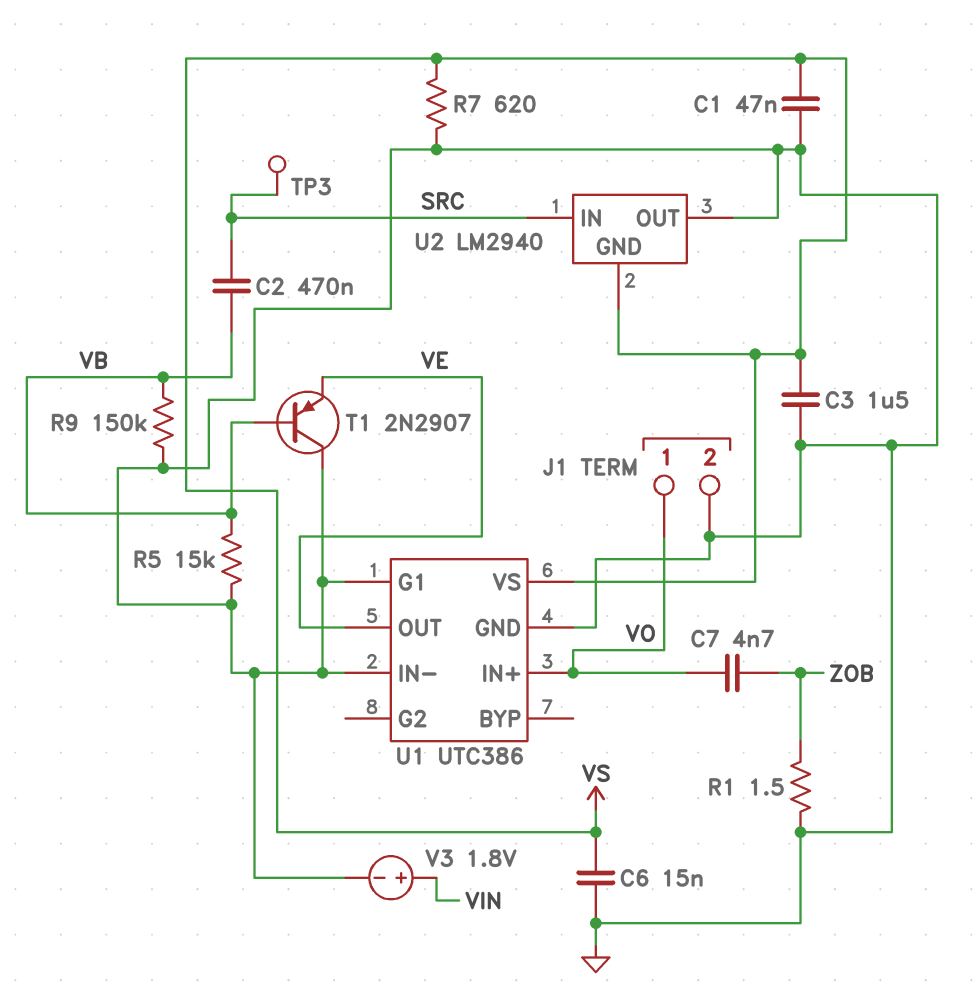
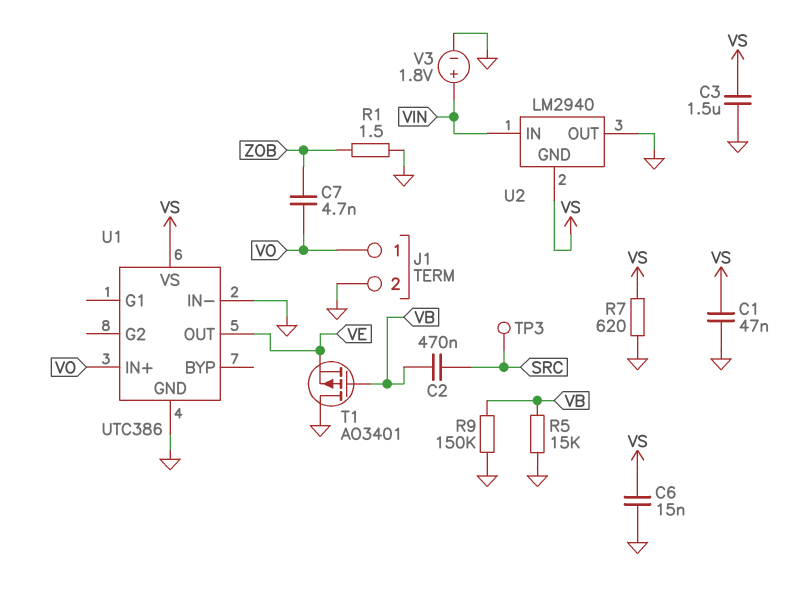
T1: PNP 2N2907 (B VB, C GND, E VE) -> PMOS AO3401 (G VB, D GND, S VE)
U1 pin G1: GND -> none
U2 pin IN: SRC -> VIN

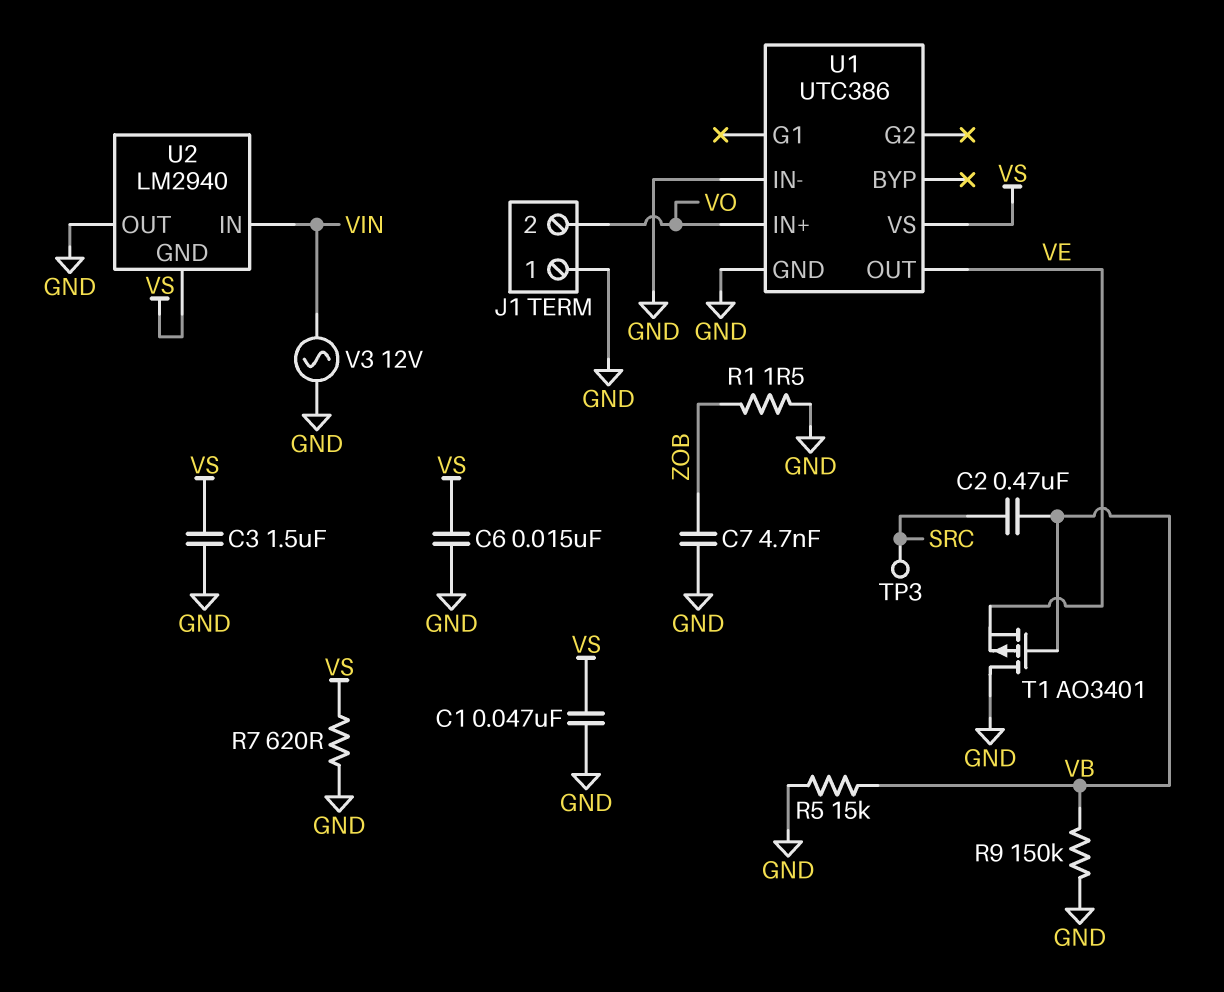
C7: 4.7nF (VO, ZOB) -> 4.7nF (GND, ZOB)
J1 pin 1: VO -> GND
J1 pin 2: GND -> VO
V3: 1.8V (plus VIN, minus GND) -> AC 12V (GND, VIN)

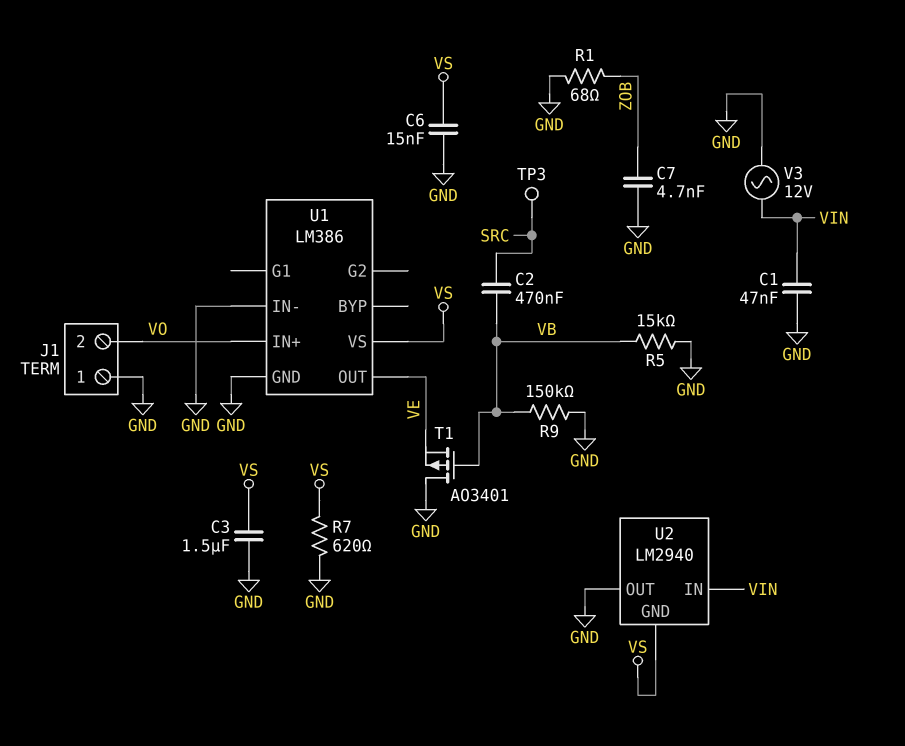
C1: 47nF (GND, VS) -> 47nF (GND, VIN)
R1: 1.5 (GND, ZOB) -> 68 (GND, ZOB)
U1: UTC386 -> LM386

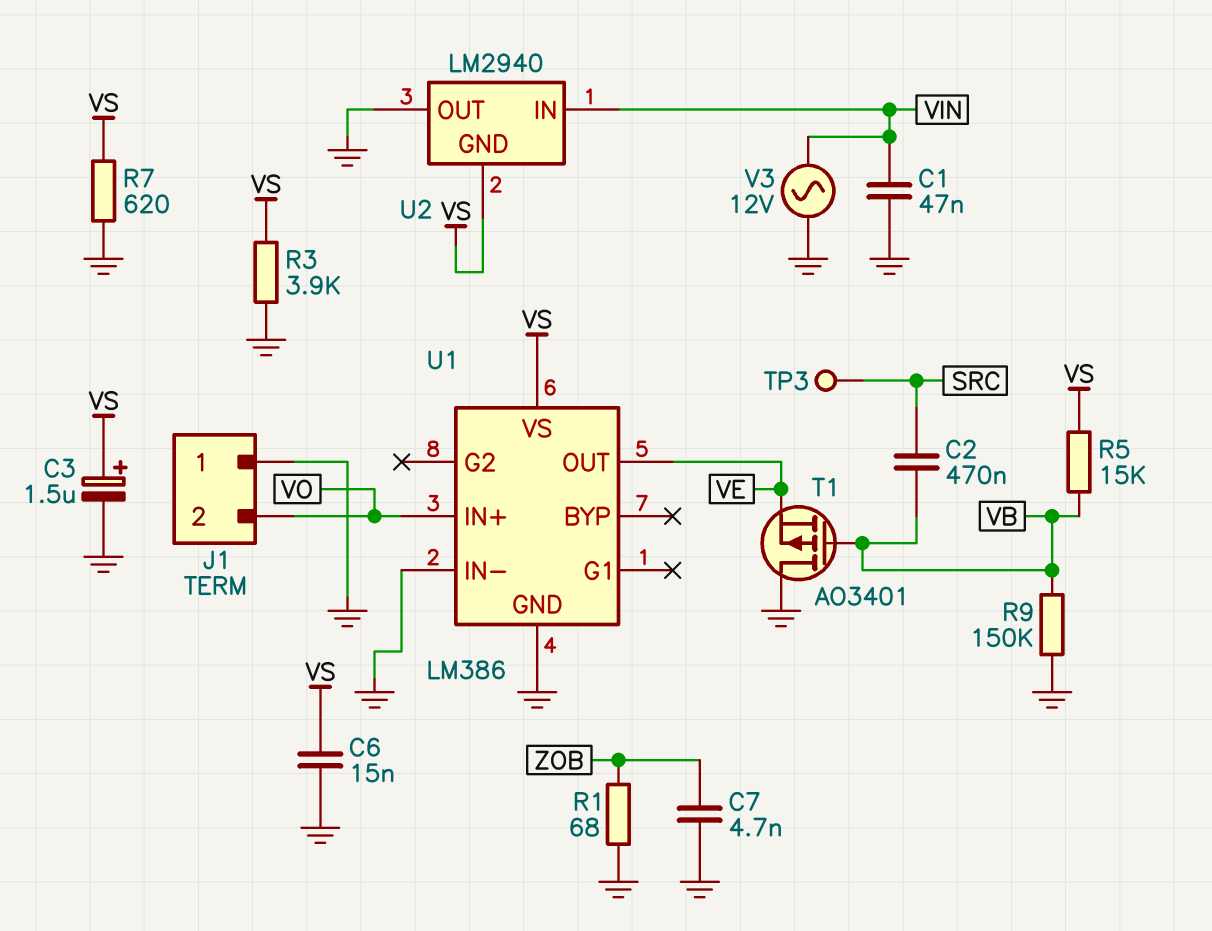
C3: 1.5uF (GND, VS) -> 1.5uF (plus VS, minus GND)
R3: none -> 3.9k (GND, VS)
R5: 15k (GND, VB) -> 15k (VB, VS)

